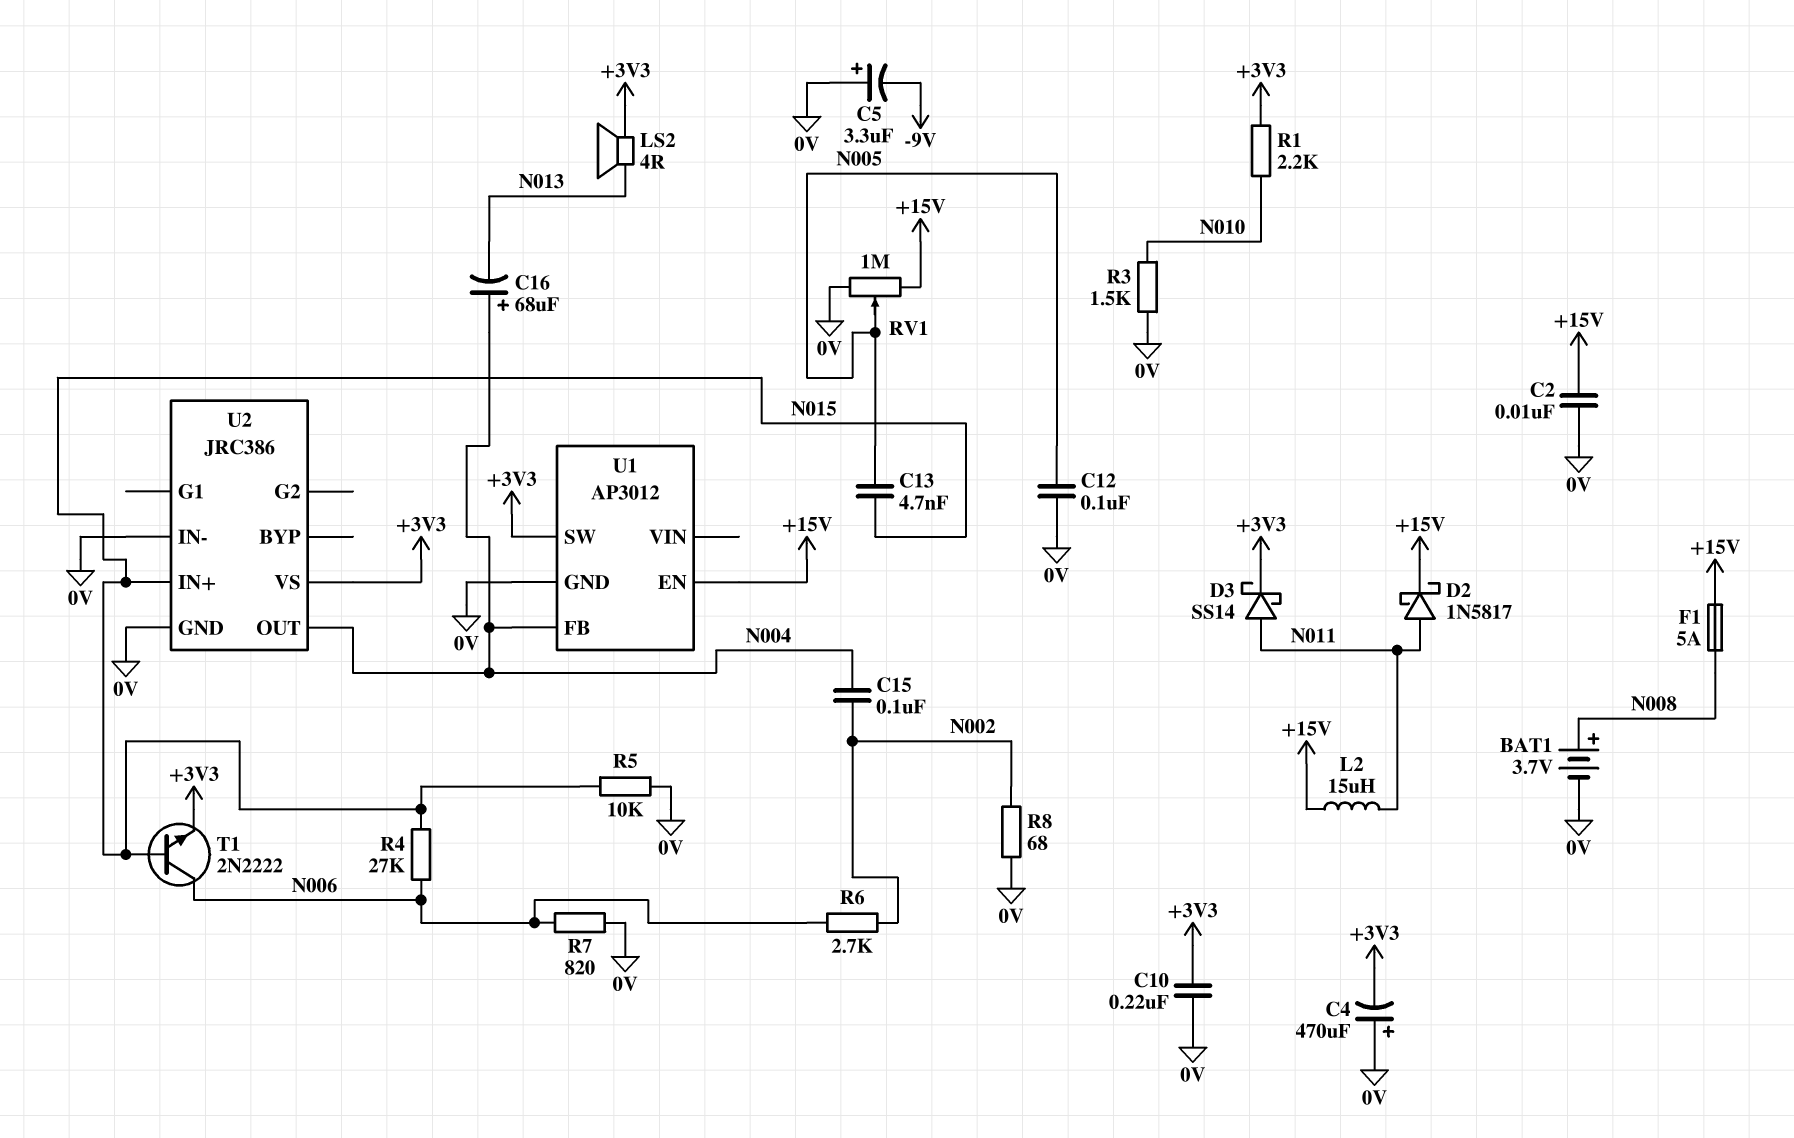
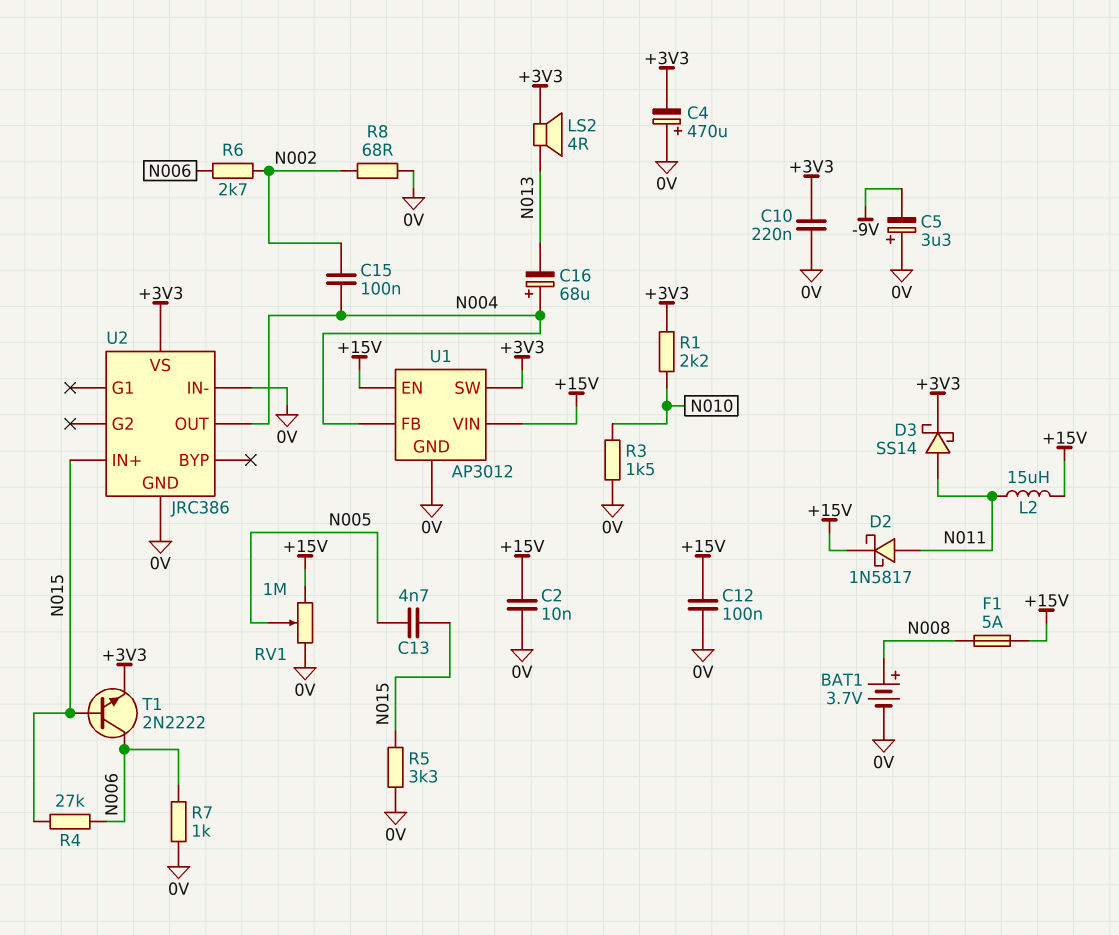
C12: 100nF (0V, N005) -> 100nF (+15V, 0V)
R5: 10k (0V, N015) -> 3.3k (0V, N015)
R7: 820 (0V, N006) -> 1k (0V, N006)
U1 pin VIN: none -> +15V

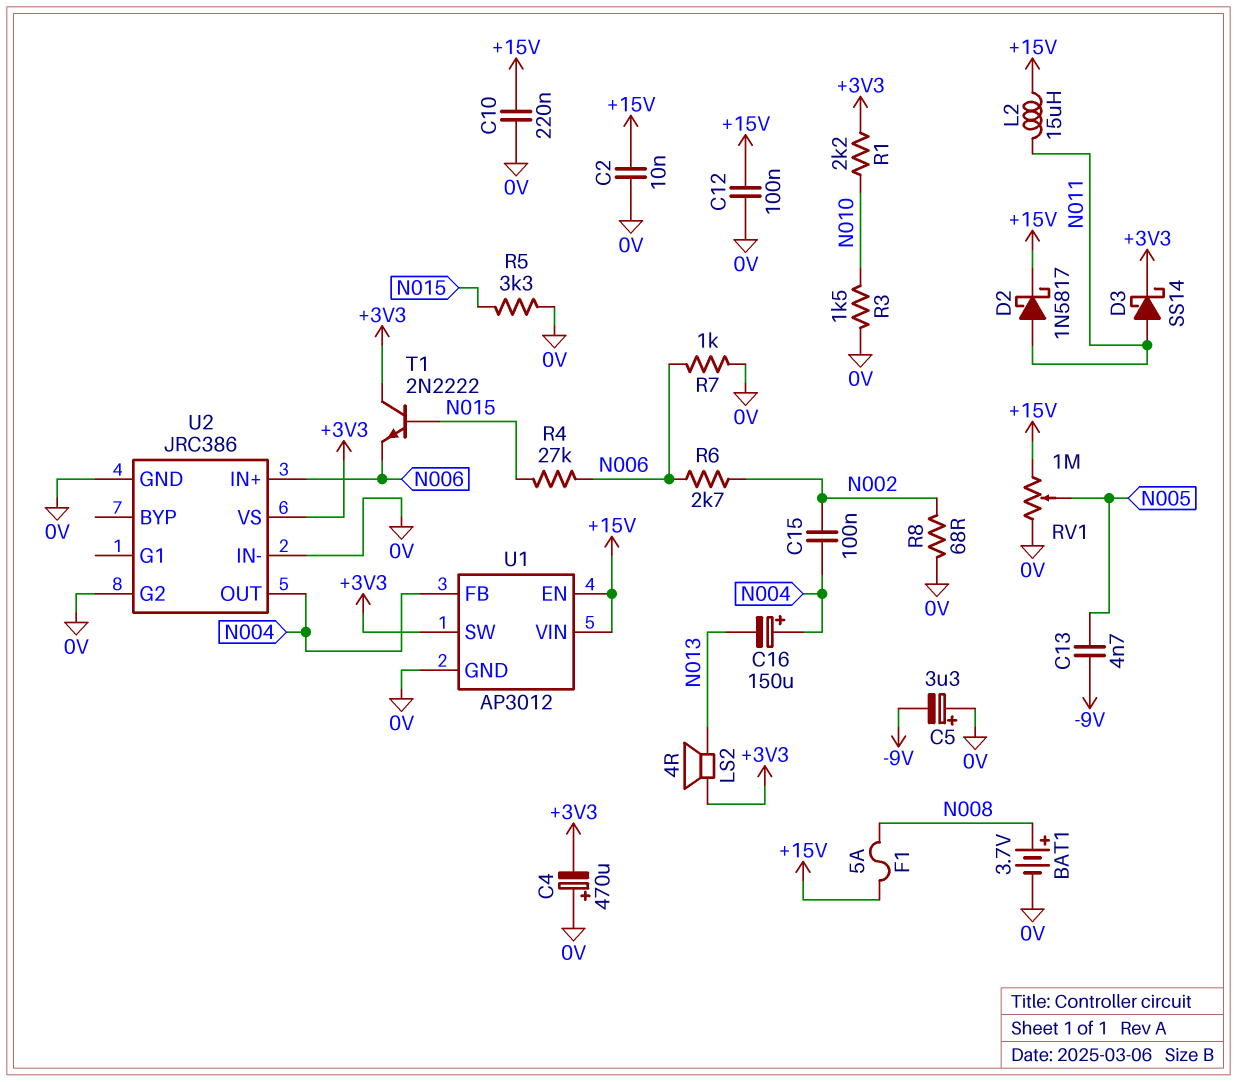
C10: 220nF (+3V3, 0V) -> 220nF (+15V, 0V)
C13: 4.7nF (N005, N015) -> 4.7nF (-9V, N005)
C16: 68uF (plus N004, minus N013) -> 150uF (plus N004, minus N013)
T1: NPN 2N2222 (B N015, C N006, E +3V3) -> NPN 2N2222 (B N015, C +3V3, E N006)
U2 pin G2: none -> 0V
U2 pin IN+: N015 -> N006

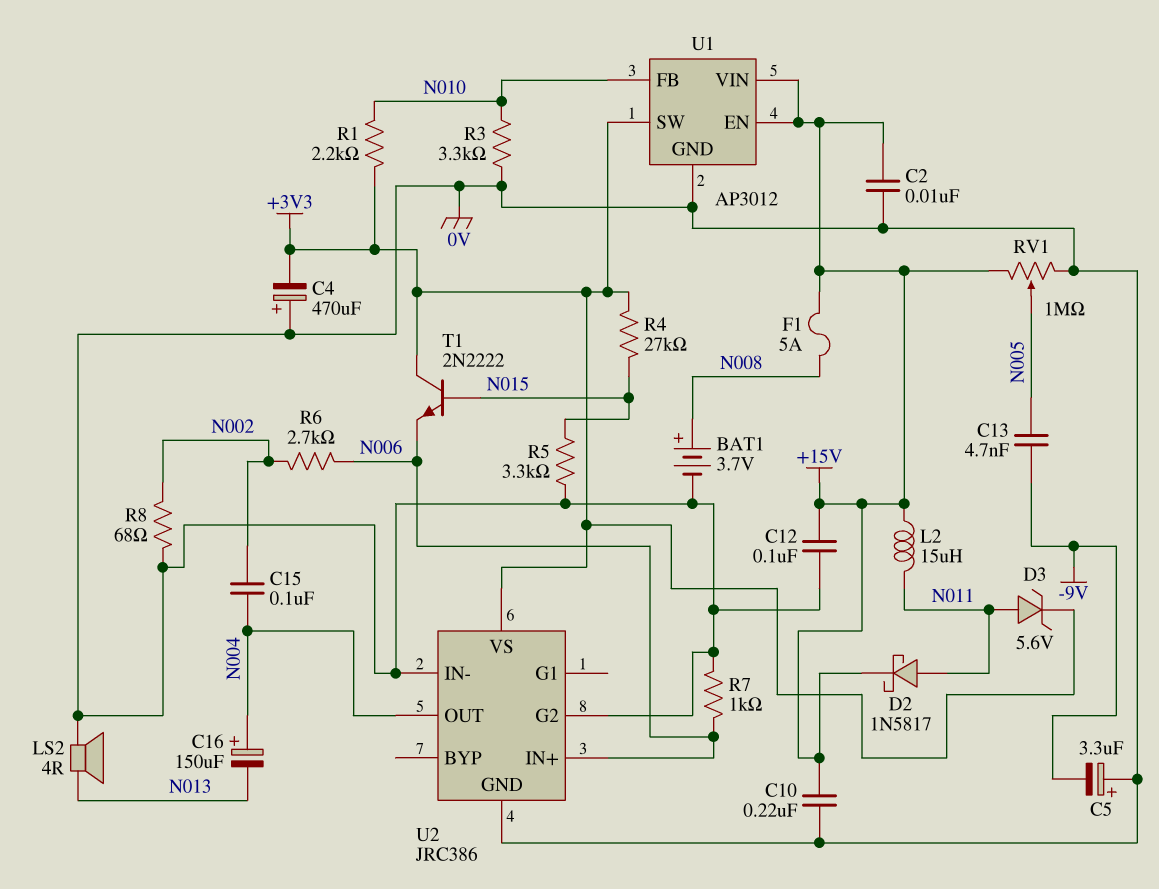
D3: schottky SS14 (A N011, K +3V3) -> zener 5.6V (A N011, K +3V3)
LS2: speaker 4R (+3V3, N013) -> speaker 4R (0V, N013)
R3: 1.5k (0V, N010) -> 3.3k (0V, N010)
R4: 27k (N006, N015) -> 27k (+3V3, N015)
U1 pin FB: N004 -> N010

